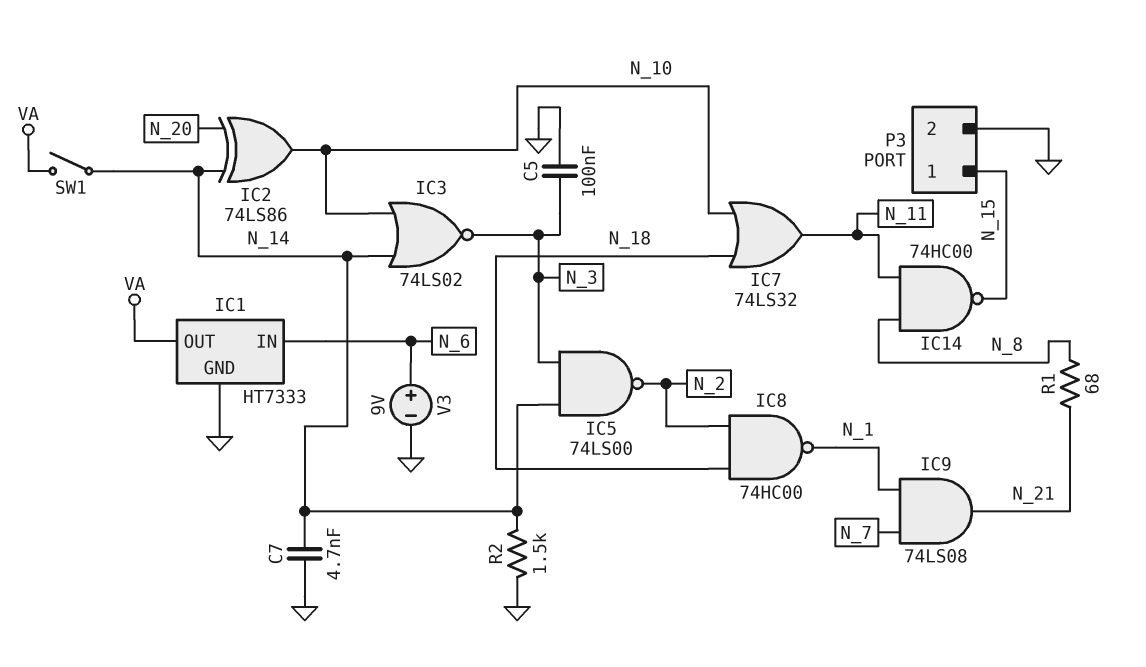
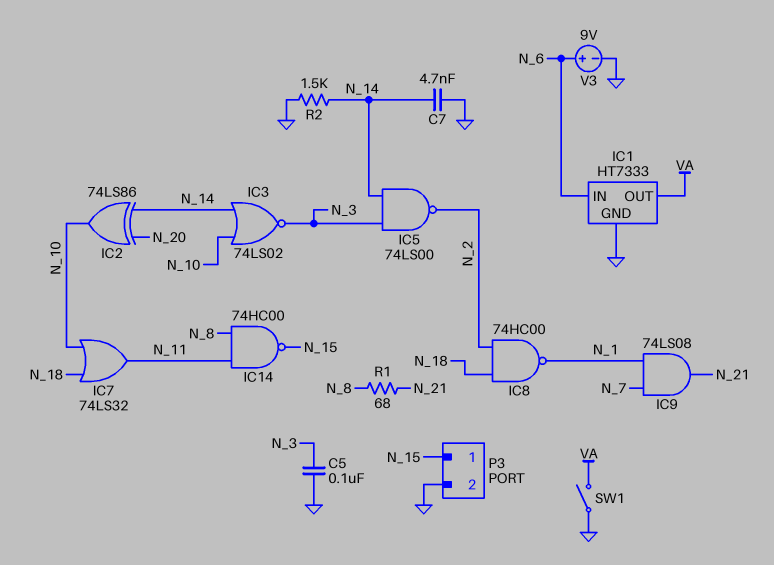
SW1: switch (N_14, VA) -> switch (GND, VA)

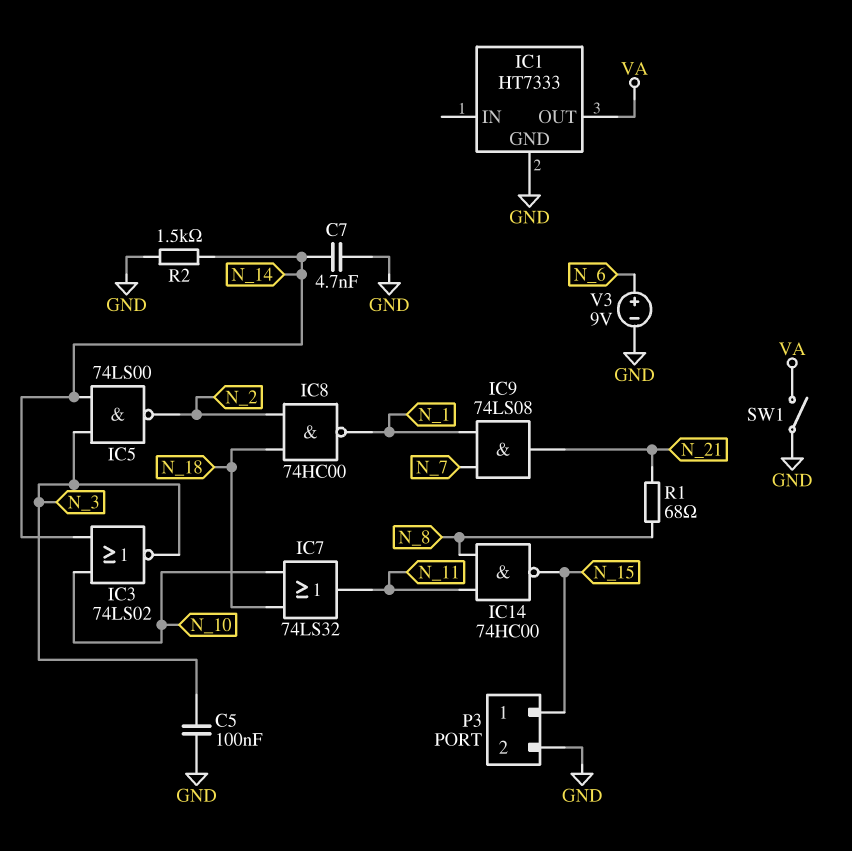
IC1 pin IN: N_6 -> none
IC2: XOR 74LS86 (in N_14, in N_20, out N_10) -> none

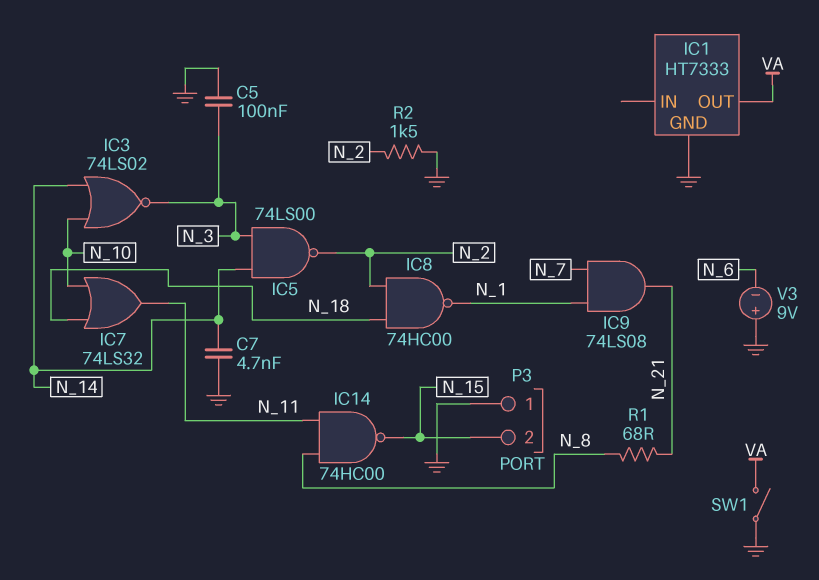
P3 pin 1: N_15 -> GND
P3 pin 2: GND -> N_15
R2: 1.5k (GND, N_14) -> 1.5k (GND, N_2)
V3: 9V (plus N_6, minus GND) -> 9V (plus GND, minus N_6)

